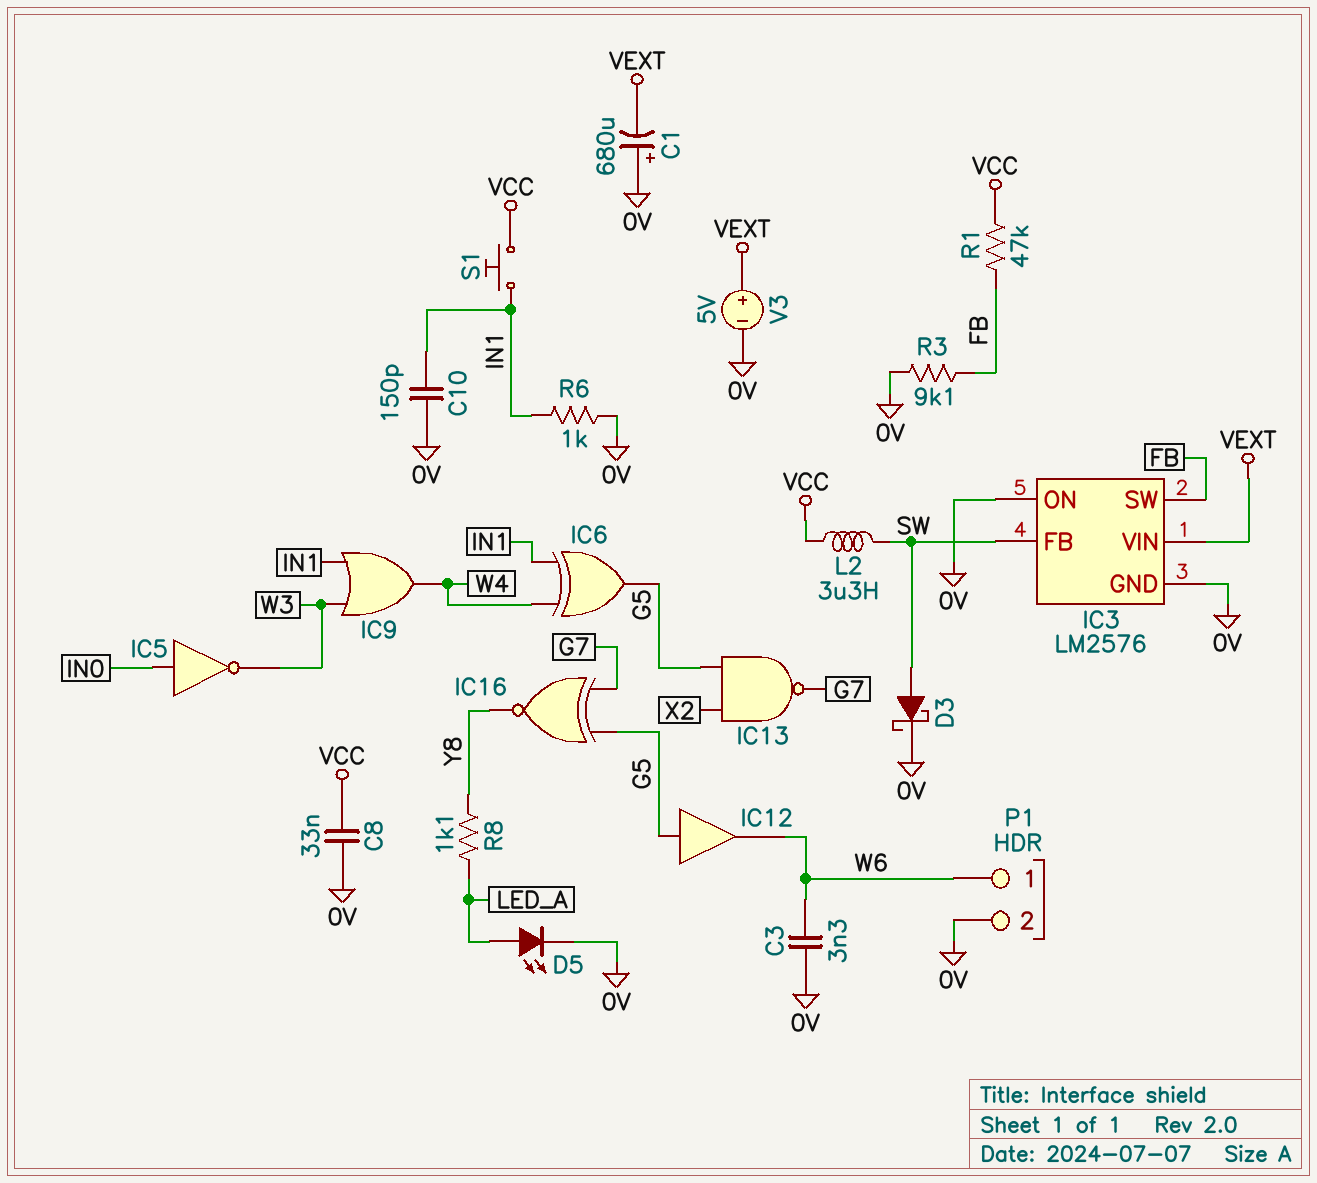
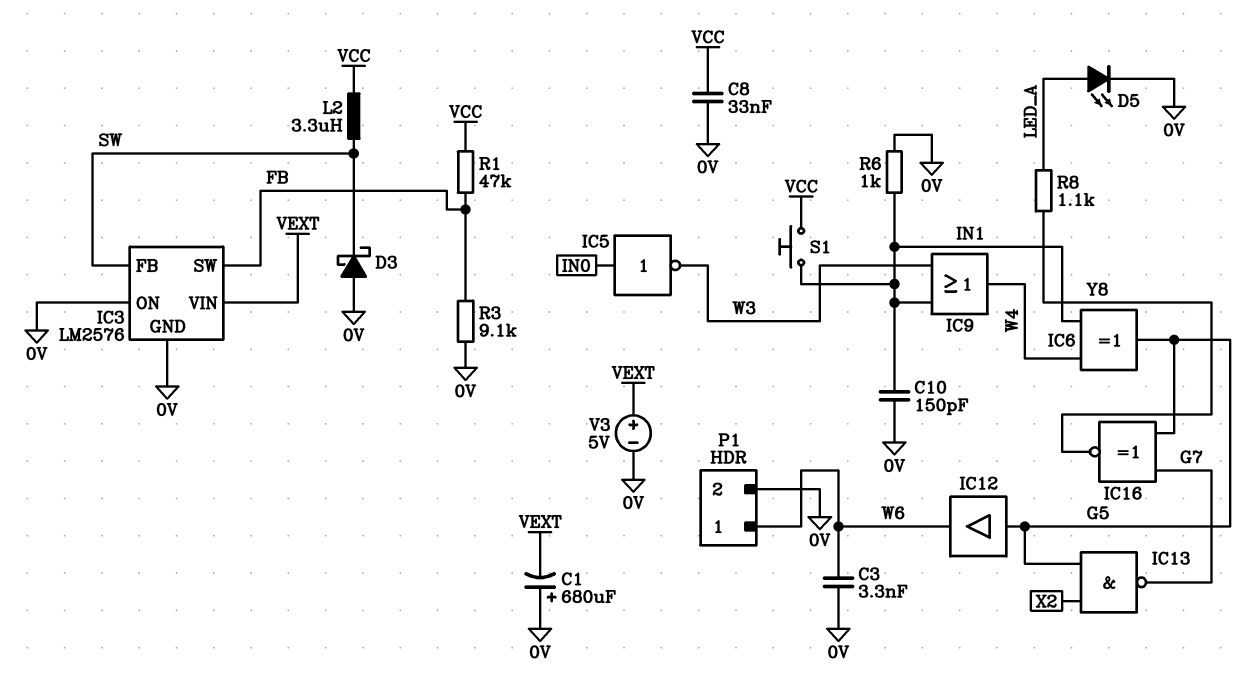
D3: schottky (A SW, K 0V) -> schottky (A 0V, K SW)

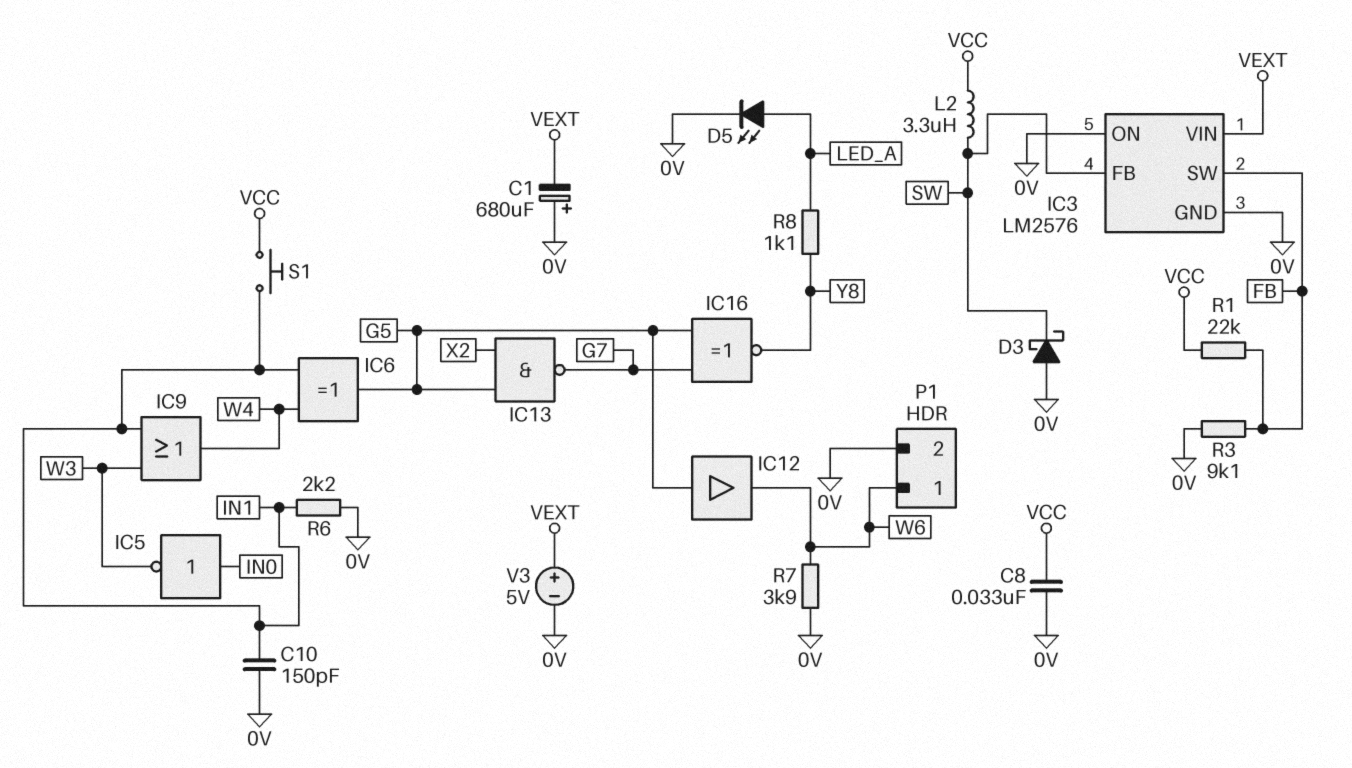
C3: 3.3nF (0V, W6) -> none
R1: 47k (FB, VCC) -> 22k (FB, VCC)
R6: 1k (0V, IN1) -> 2.2k (0V, IN1)
R7: none -> 3.9k (0V, W6)

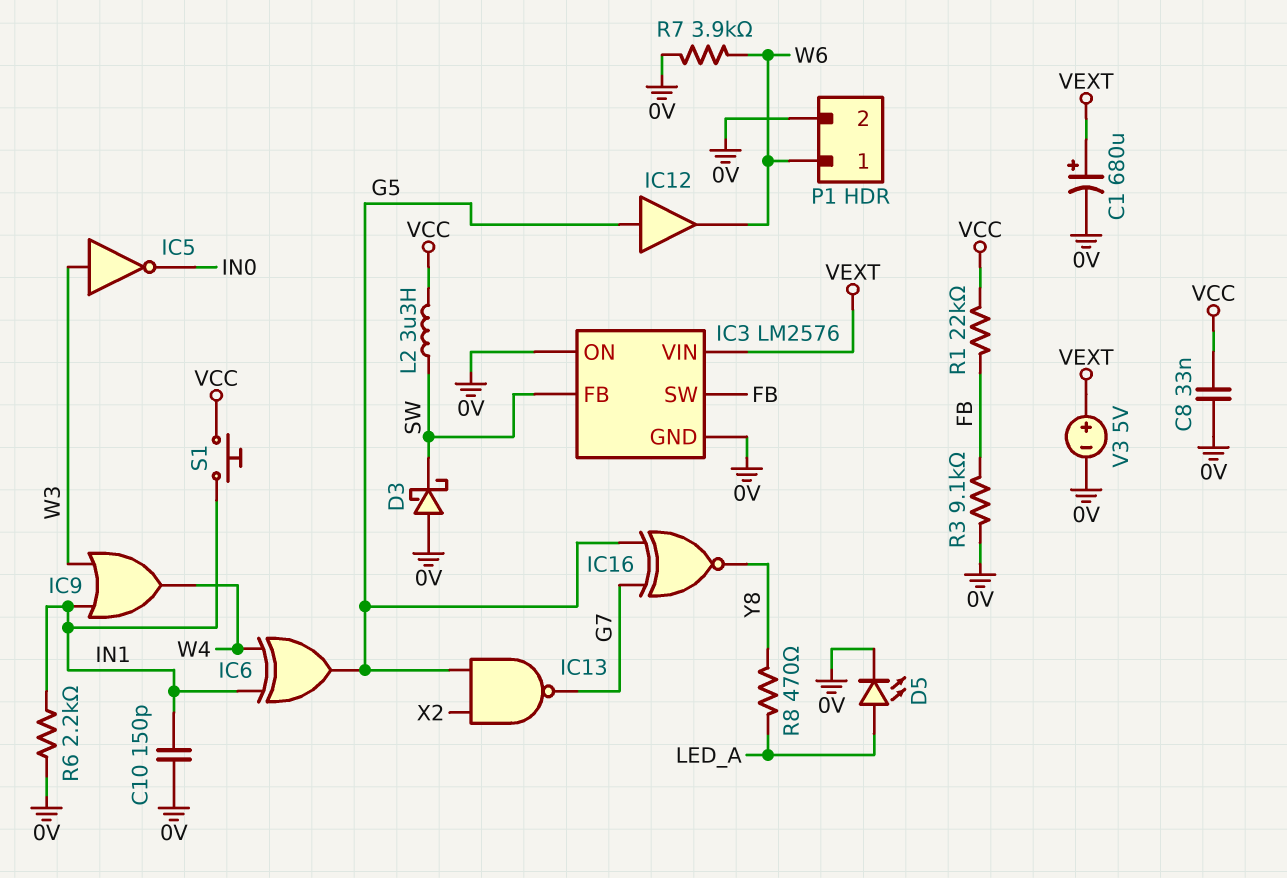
C1: 680uF (plus 0V, minus VEXT) -> 680uF (plus VEXT, minus 0V)
IC5: NOT (in IN0, out W3) -> NOT (in W3, out IN0)
R8: 1.1k (LED_A, Y8) -> 470 (LED_A, Y8)

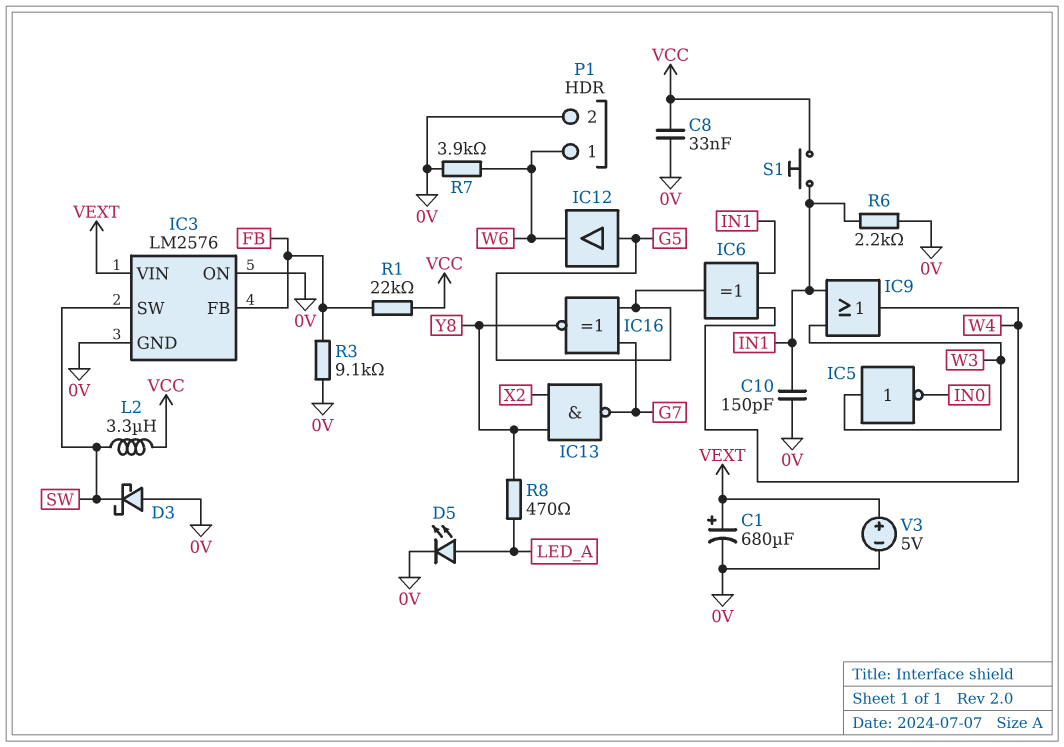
IC3 pin FB: SW -> FB
IC3 pin SW: FB -> SW
IC13: NAND (in G5, in X2, out G7) -> NAND (in X2, in Y8, out G7)

